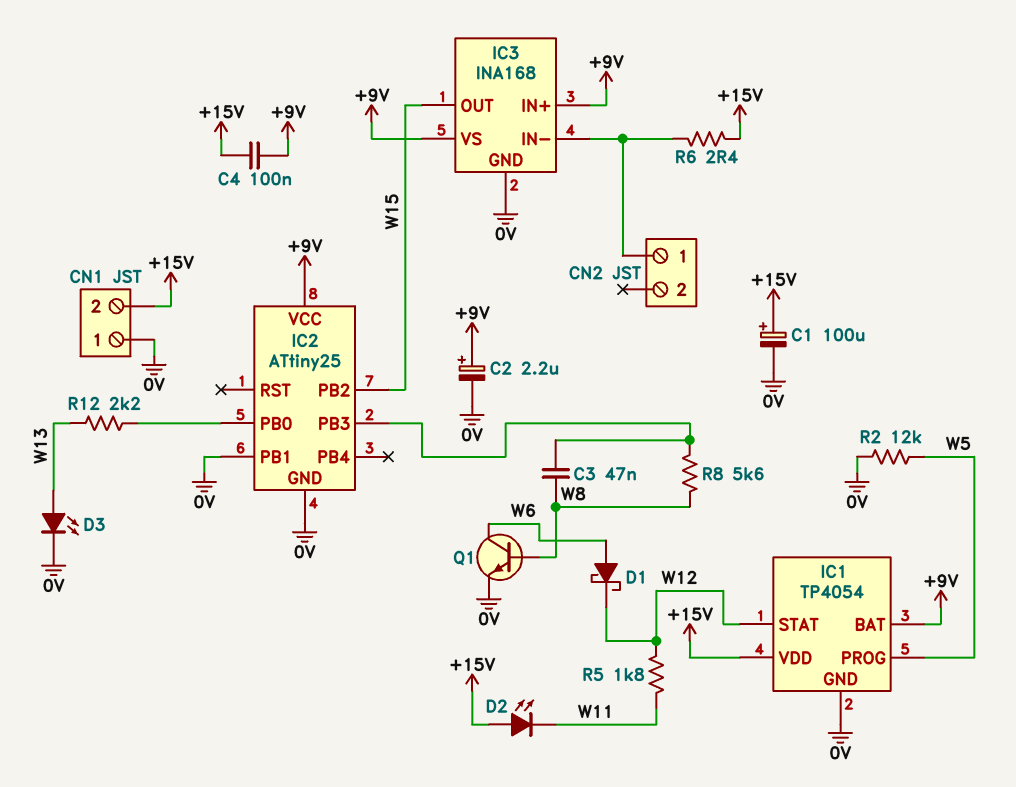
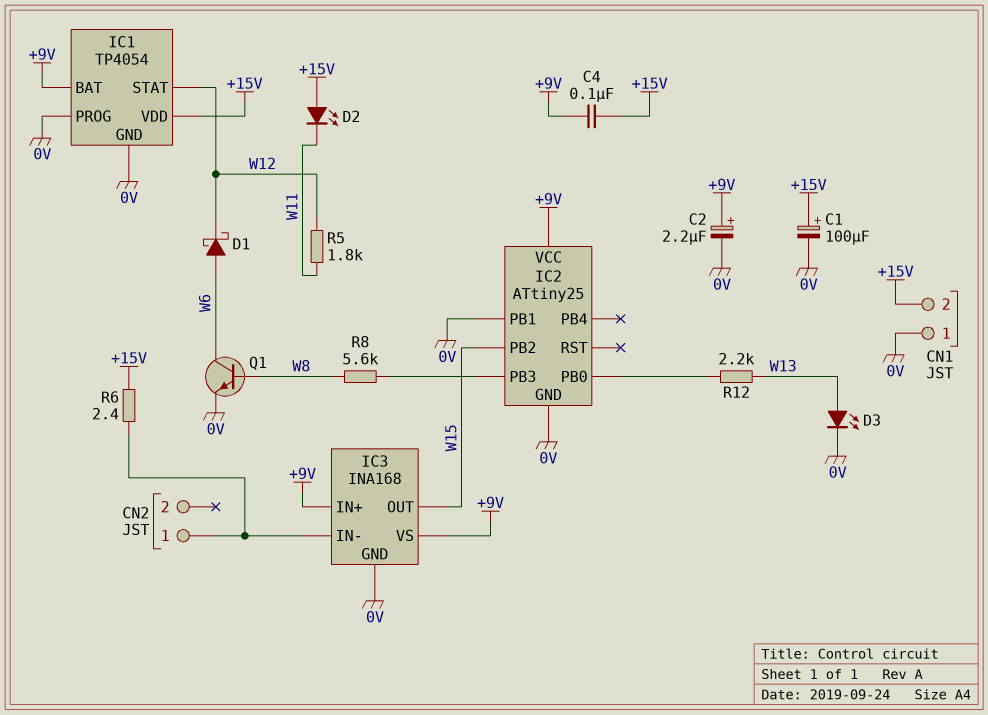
C3: 47nF (IC2/PB3, W8) -> none
IC1 pin PROG: W5 -> 0V
R2: 12k (0V, W5) -> none

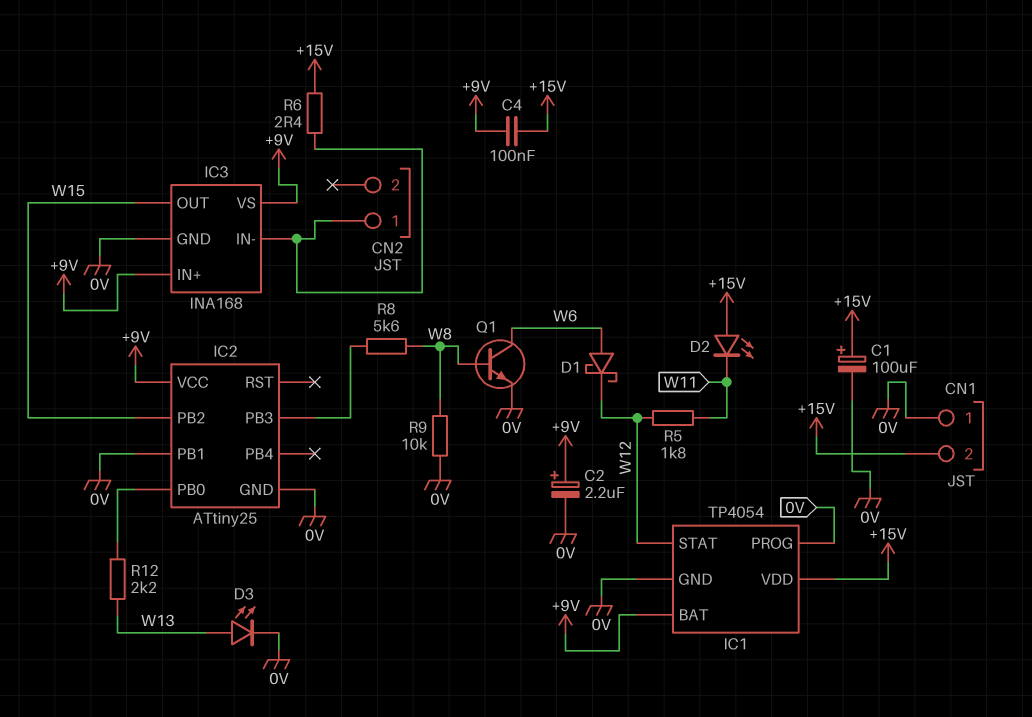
R9: none -> 10k (0V, W8)

